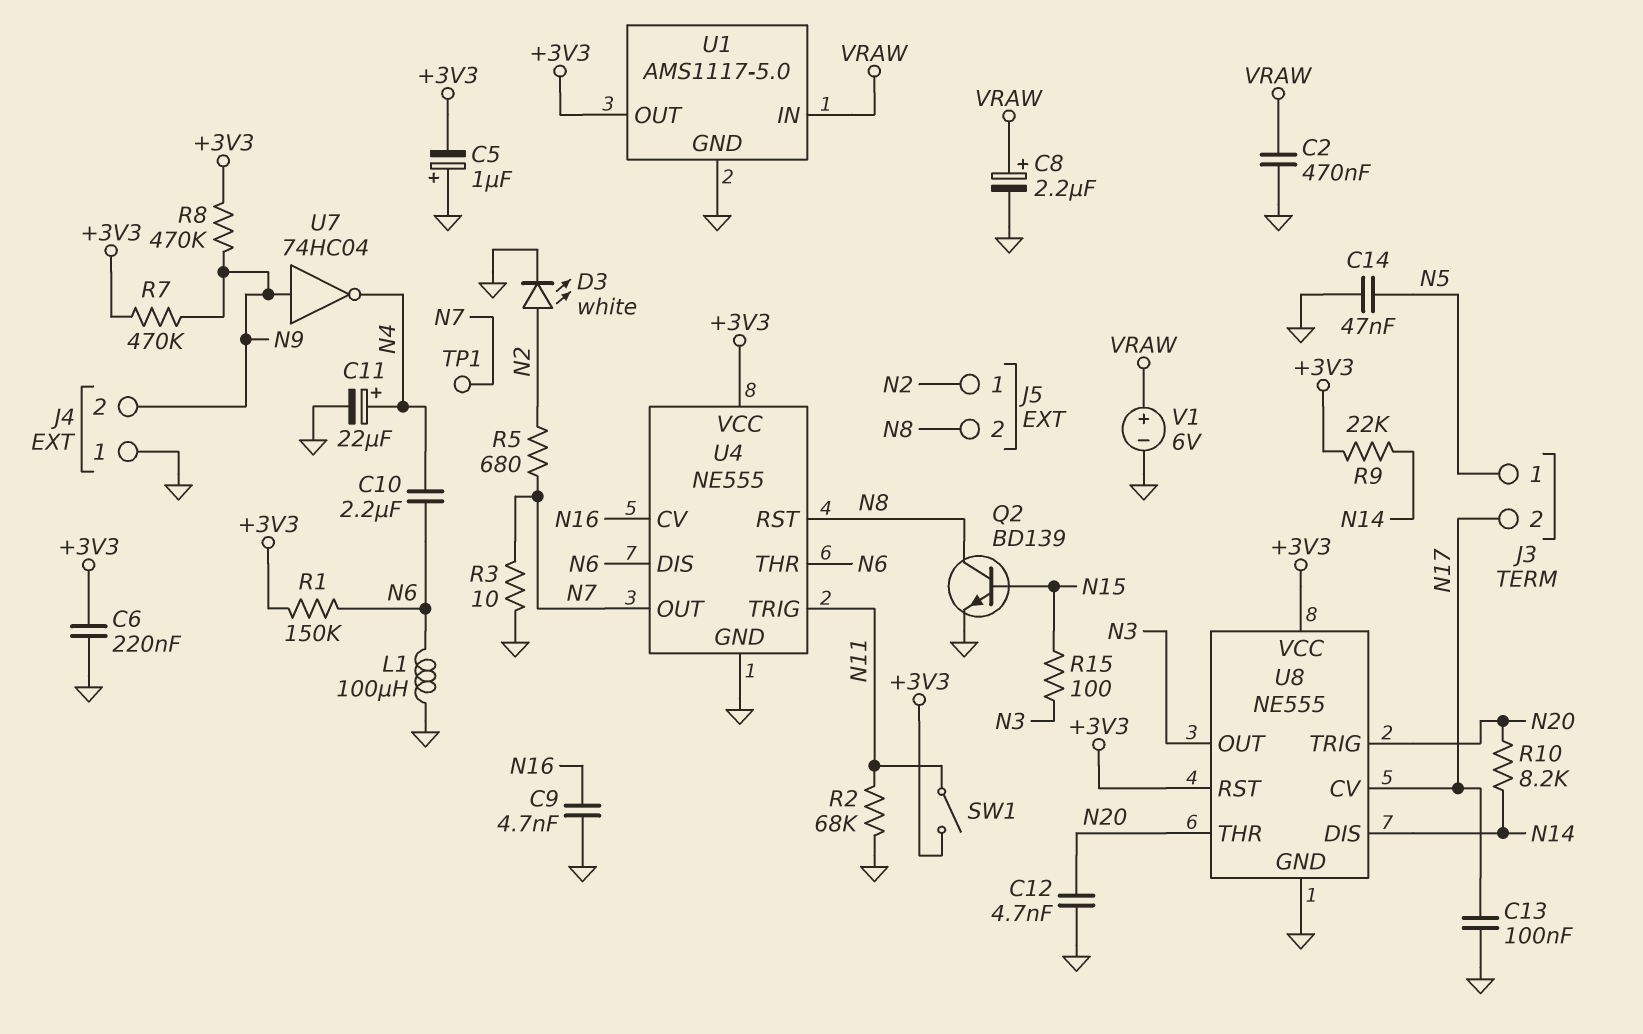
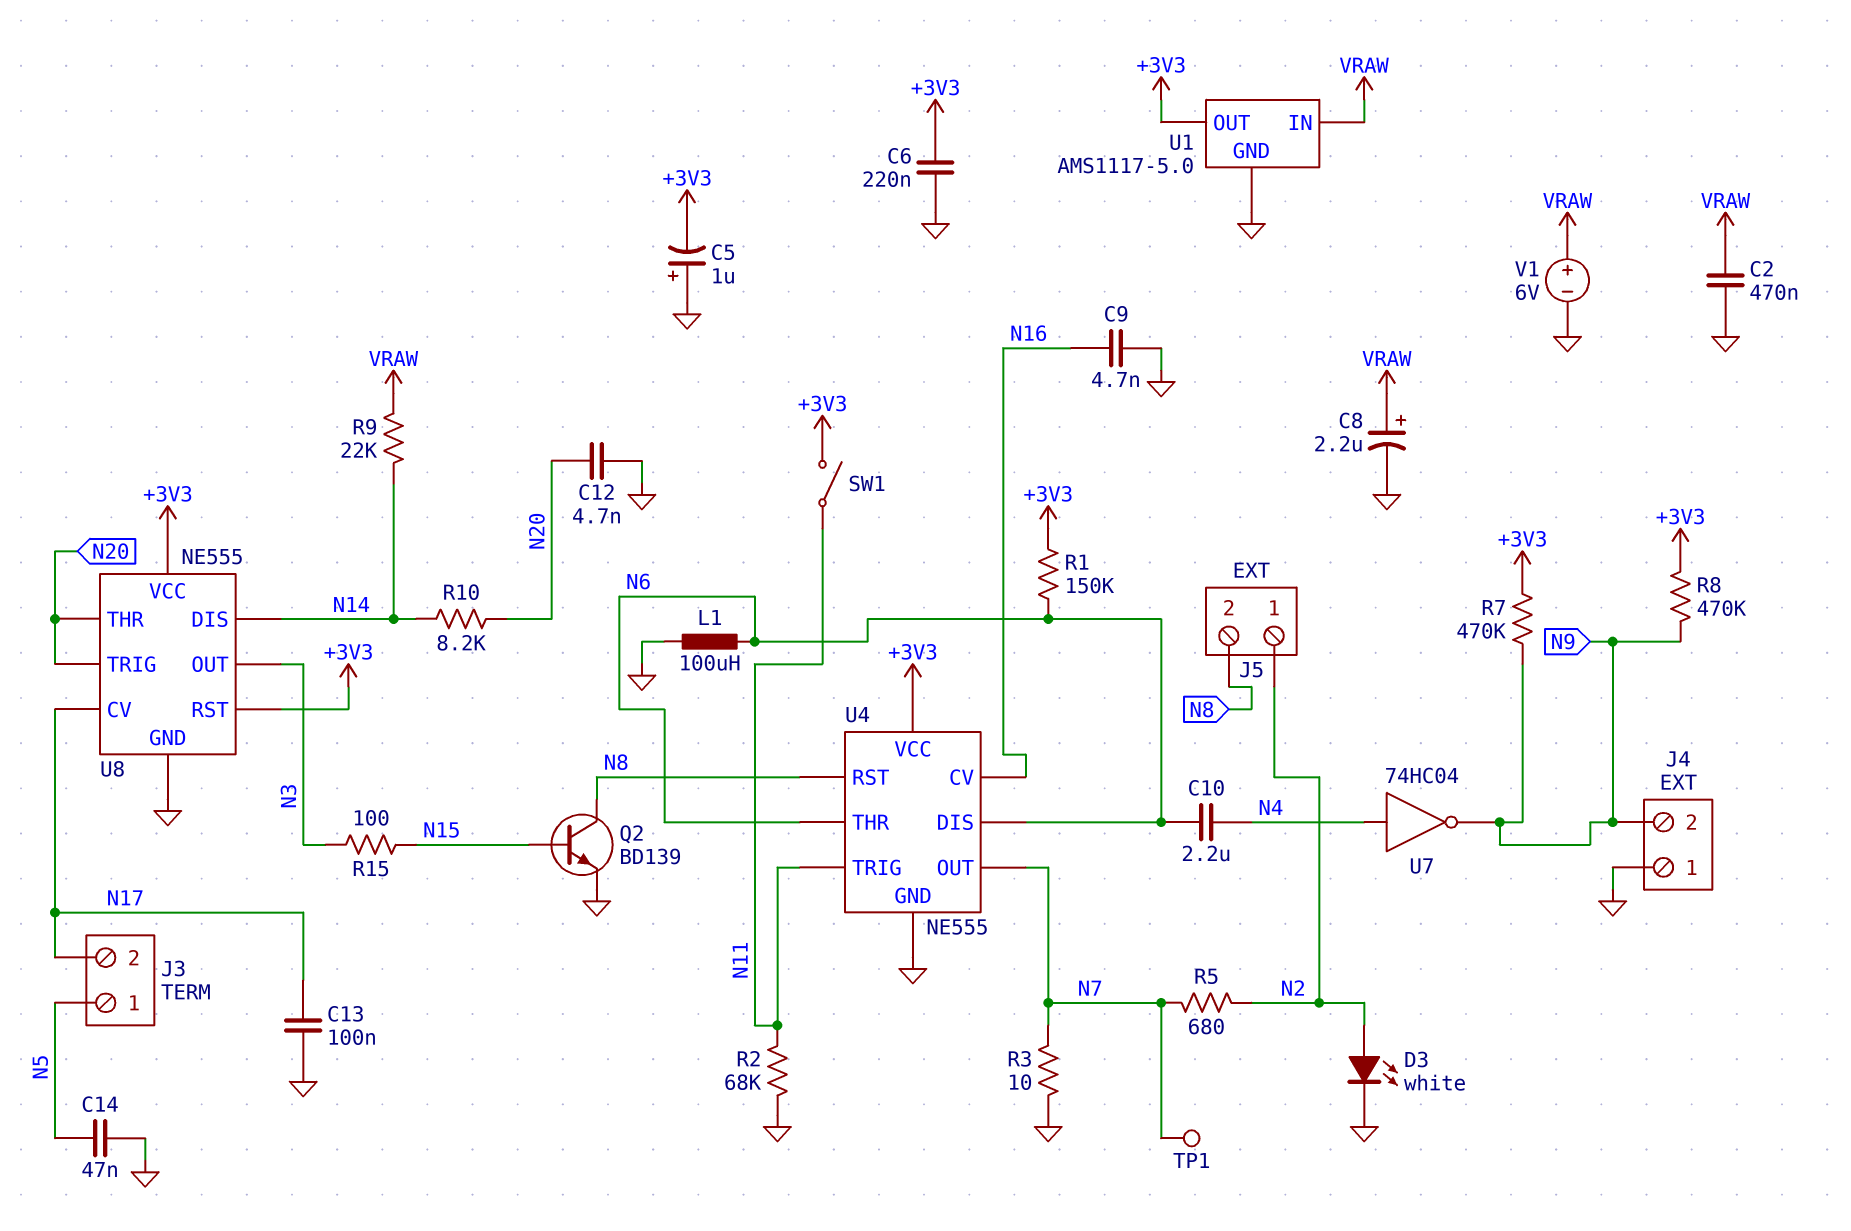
C11: 22uF (plus N4, minus GND) -> none
R9: 22k (+3V3, N14) -> 22k (N14, VRAW)
U7: NOT 74HC04 (in N9, out N4) -> NOT 74HC04 (in N4, out N9)

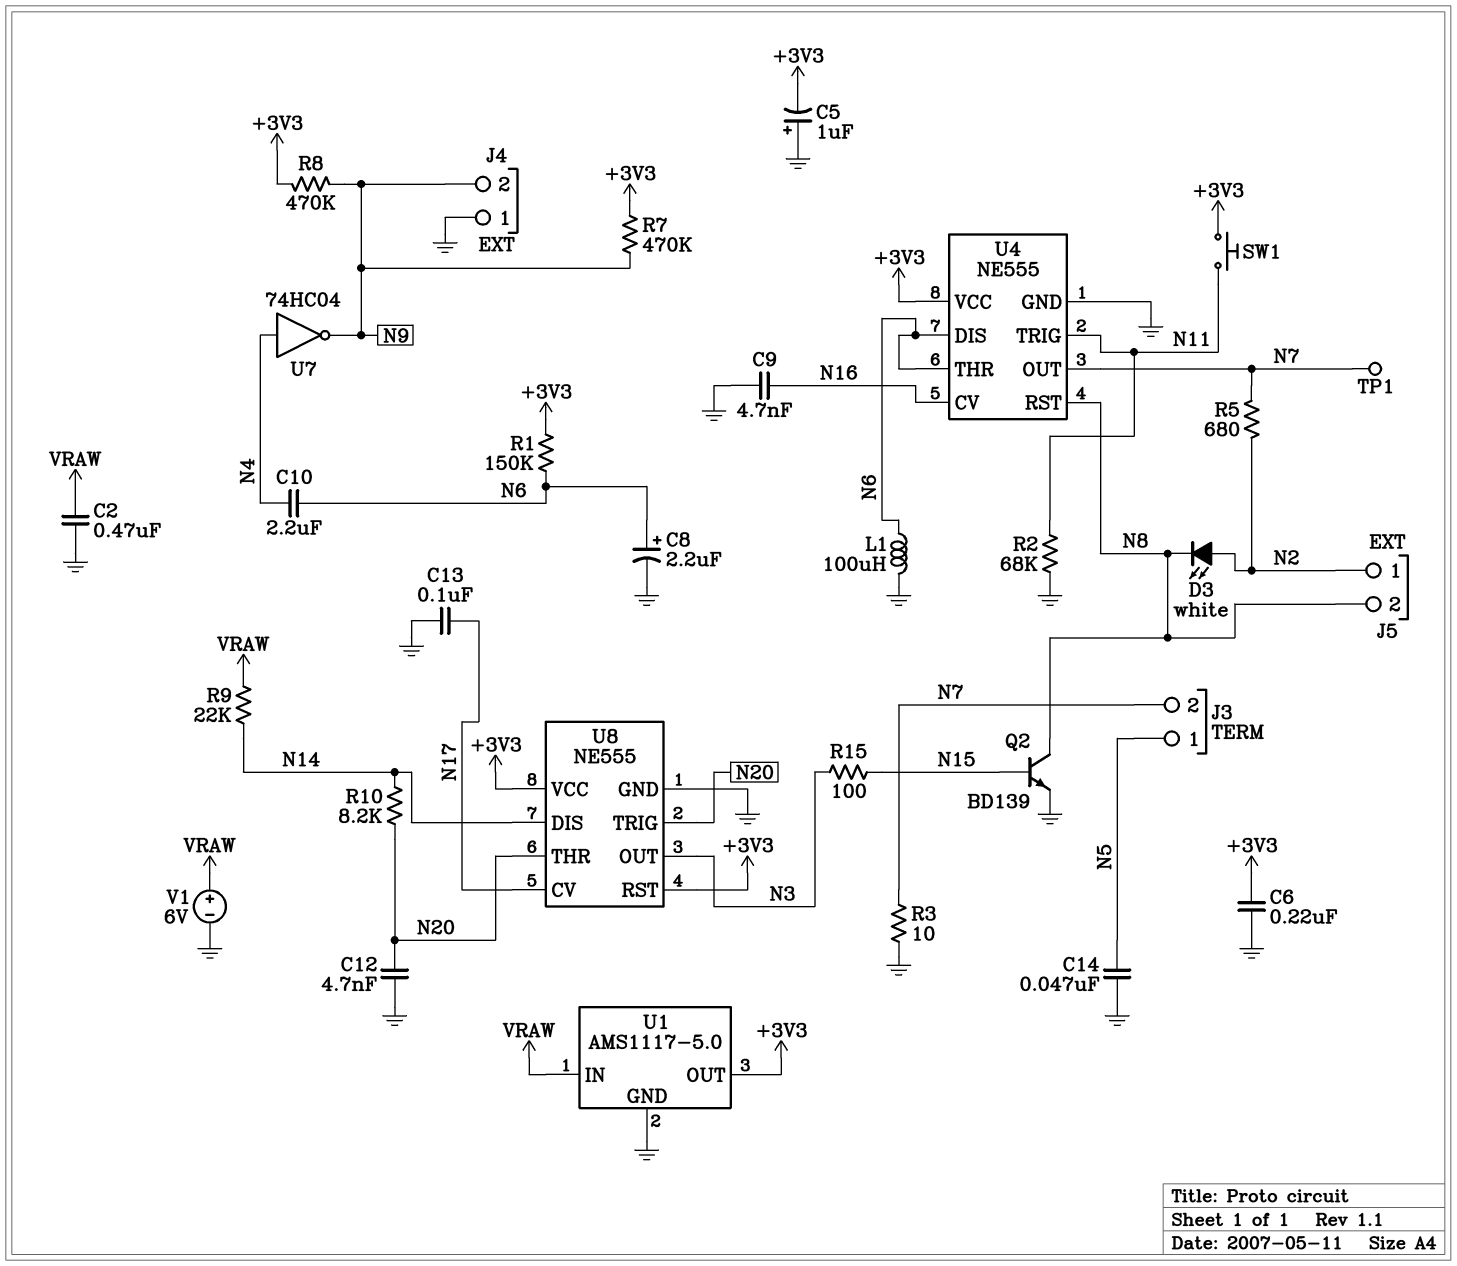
C8: 2.2uF (plus VRAW, minus GND) -> 2.2uF (plus N6, minus GND)
D3: LED white (A N2, K GND) -> LED white (A N2, K N8)
J3 pin 2: N17 -> N7
SW1: switch (+3V3, N11) -> button (+3V3, N11)

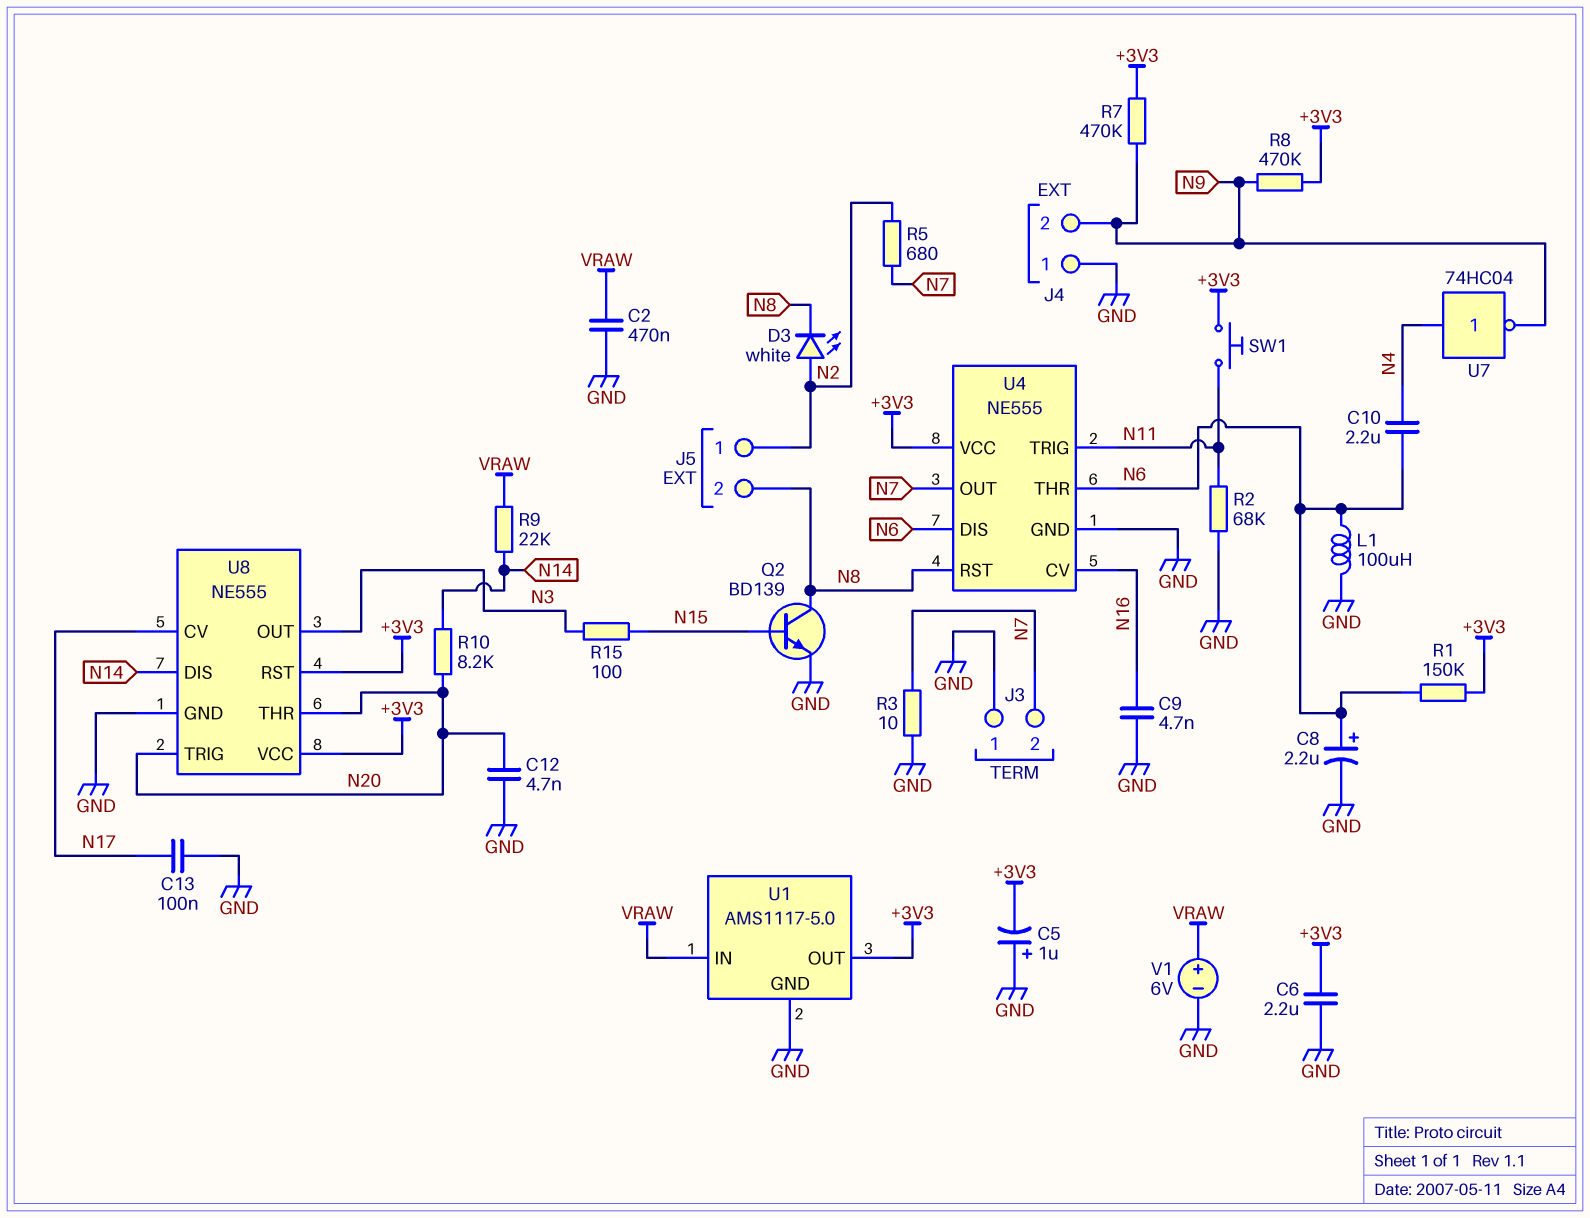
C6: 220nF (+3V3, GND) -> 2.2uF (+3V3, GND)
C14: 47nF (GND, N5) -> none
J3 pin 1: N5 -> GND
TP1: test point (N7) -> none

